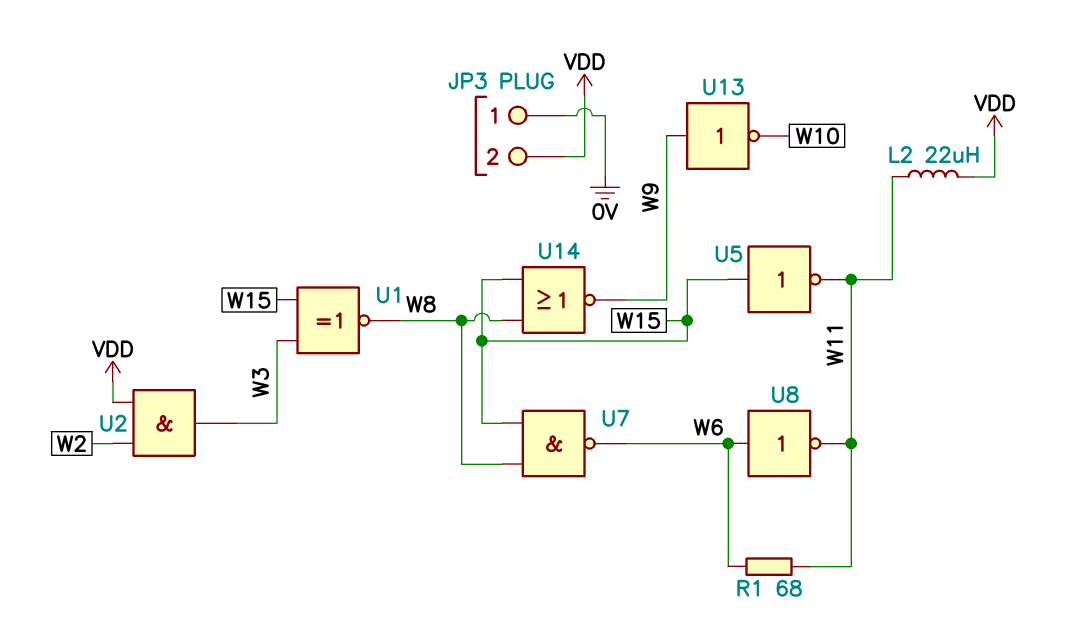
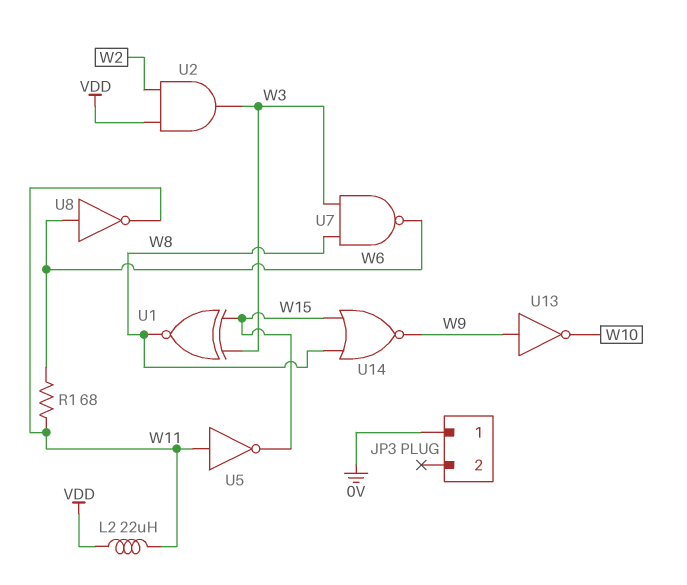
JP3 pin 2: VDD -> none
U5: NOT (in W15, out W11) -> NOT (in W11, out W15)
U7: NAND (in W8, in W15, out W6) -> NAND (in W3, in W8, out W6)

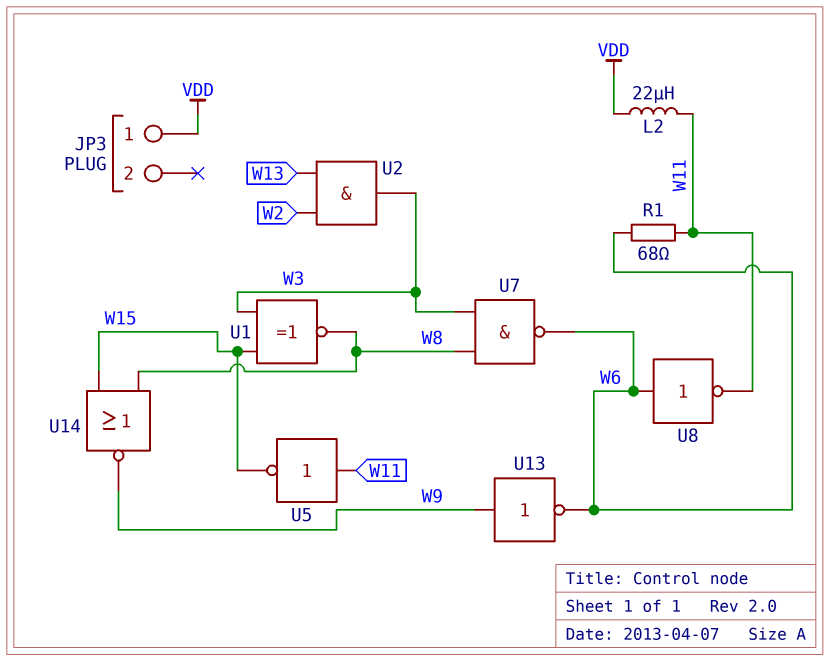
JP3 pin 1: 0V -> VDD
U2: AND (in VDD, in W2, out W3) -> AND (in W2, in W13, out W3)
U13: NOT (in W9, out W10) -> NOT (in W9, out W6)

